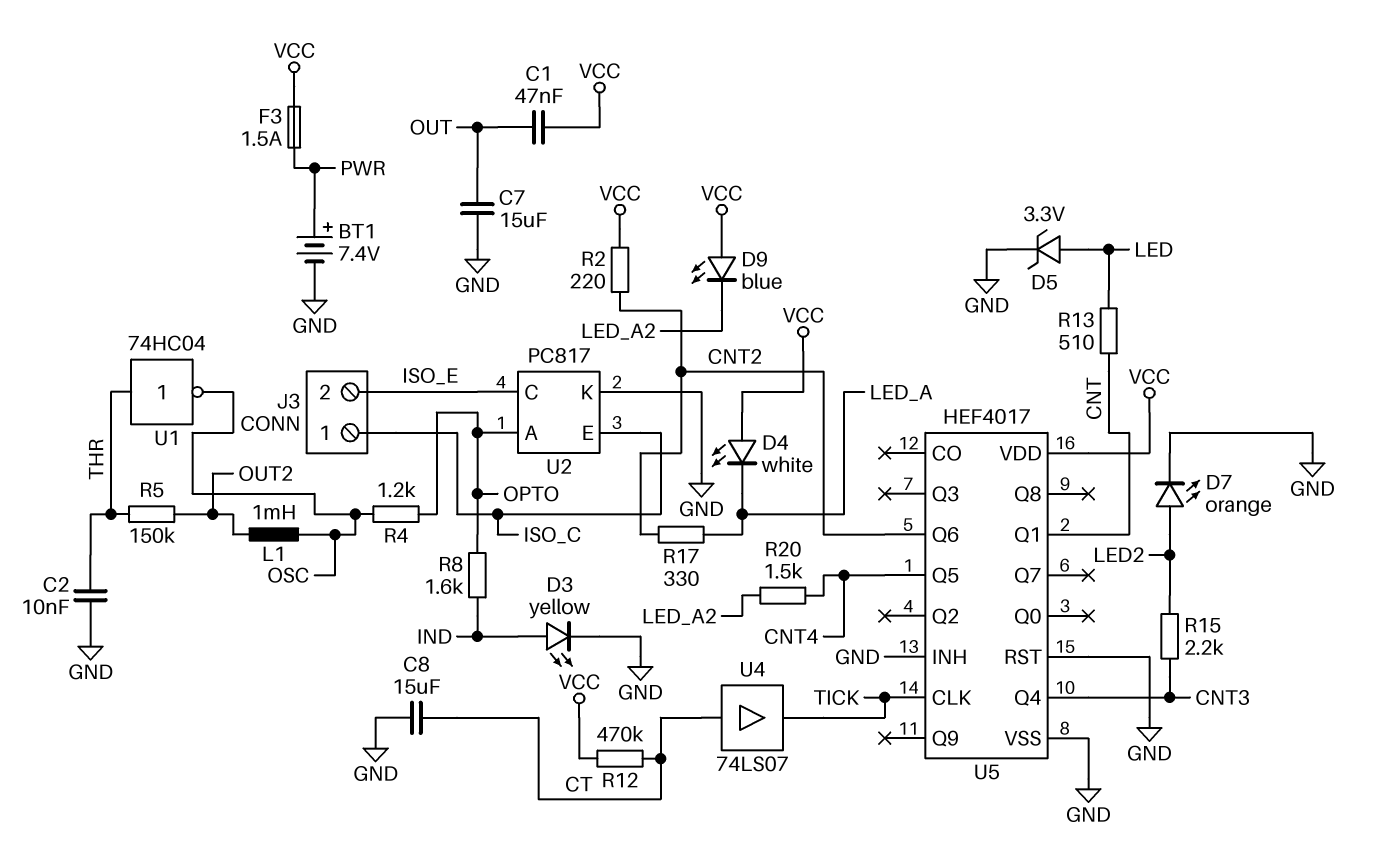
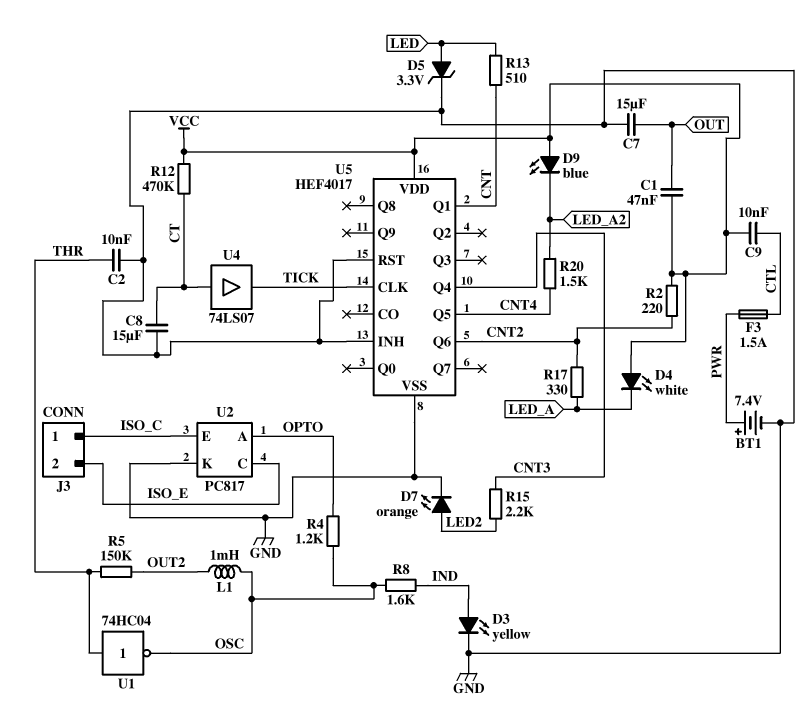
C9: none -> 10nF (CTL, VCC)
F3: 1.5A (PWR, VCC) -> 1.5A (CTL, PWR)
R8: 1.6k (IND, OPTO) -> 1.6k (IND, OSC)

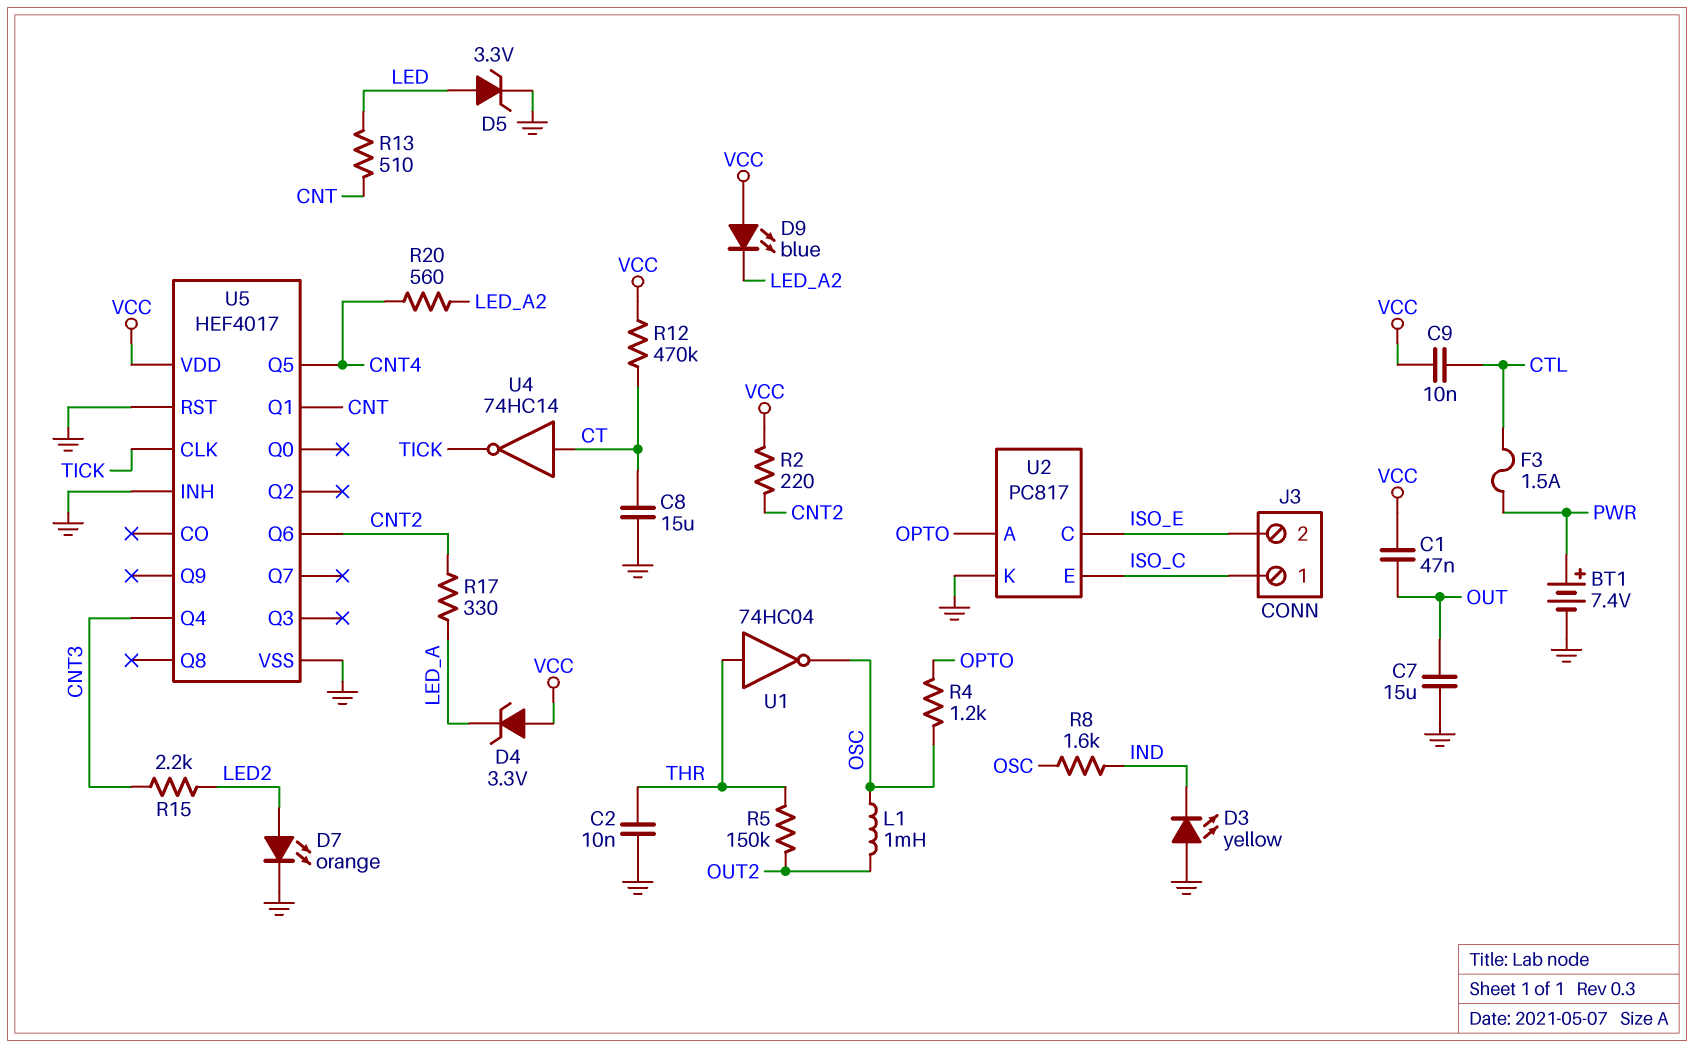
D3: LED yellow (A IND, K GND) -> LED yellow (A GND, K IND)
D4: LED white (A VCC, K LED_A) -> zener 3.3V (A VCC, K LED_A)
R20: 1.5k (CNT4, LED_A2) -> 560 (CNT4, LED_A2)
U4: buffer 74LS07 (in CT, out TICK) -> NOT 74HC14 (in CT, out TICK)

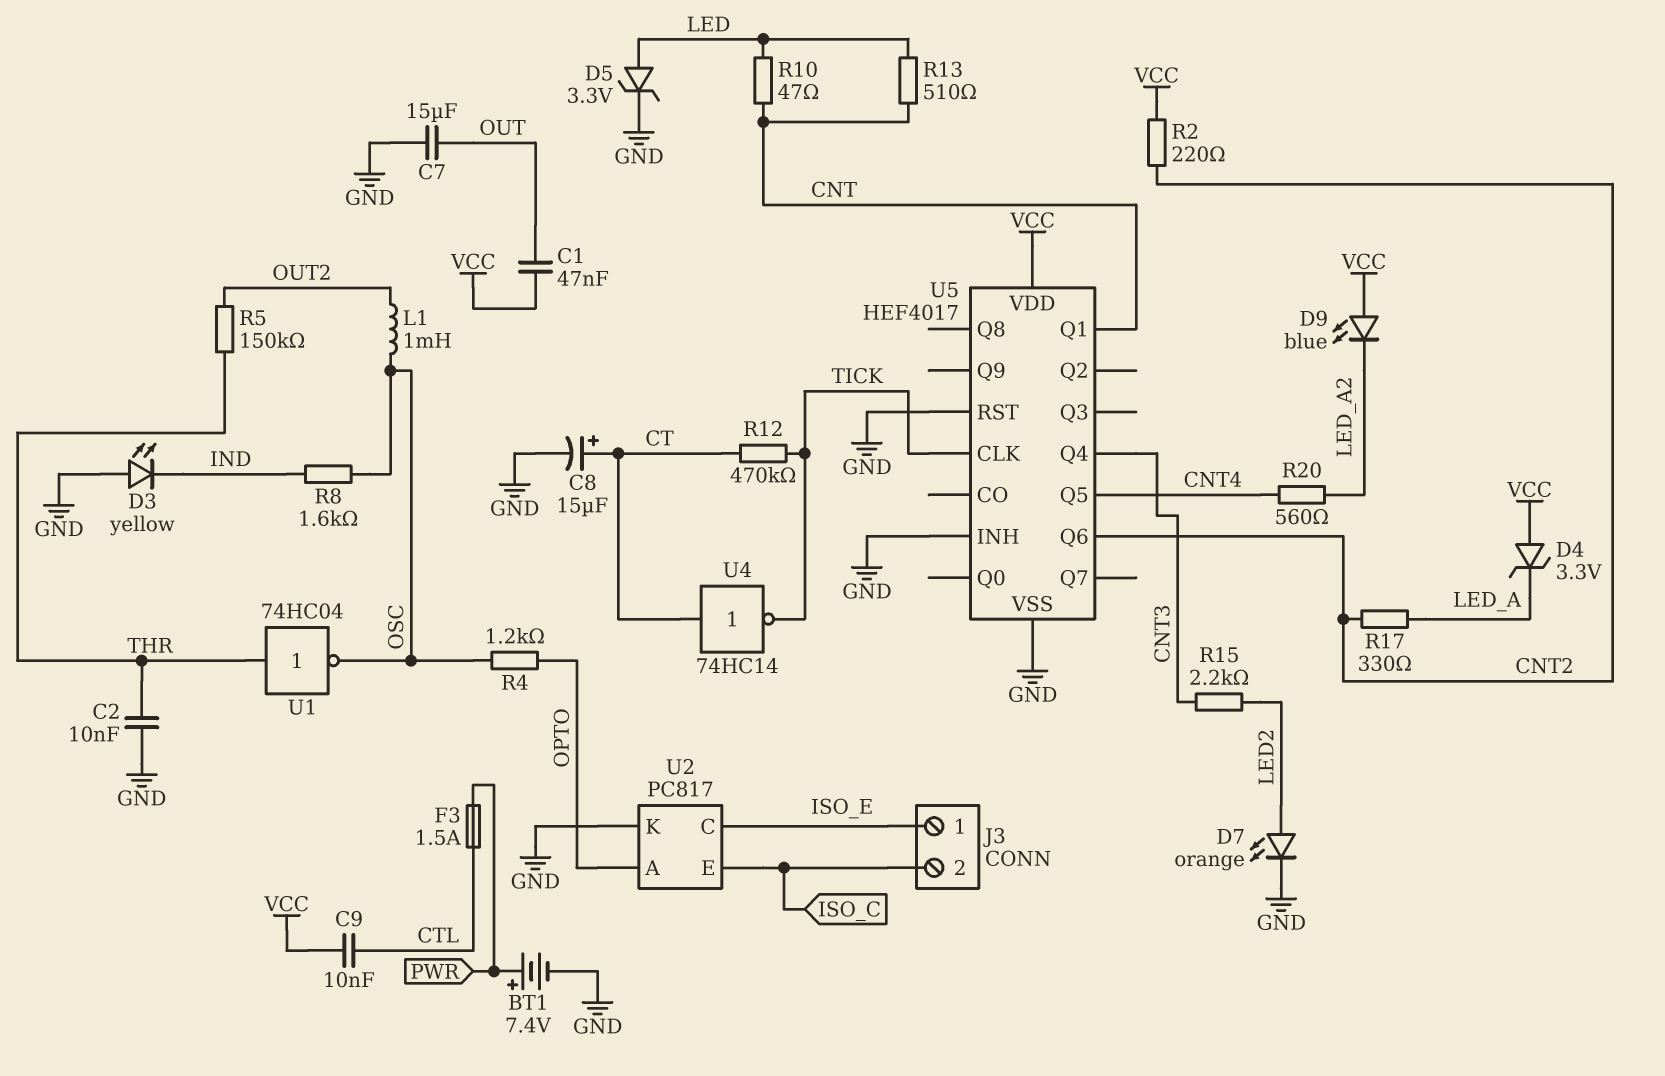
C8: 15uF (CT, GND) -> 15uF (plus CT, minus GND)
J3 pin 1: ISO_C -> ISO_E
J3 pin 2: ISO_E -> ISO_C
R10: none -> 47 (CNT, LED)
R12: 470k (CT, VCC) -> 470k (CT, TICK)

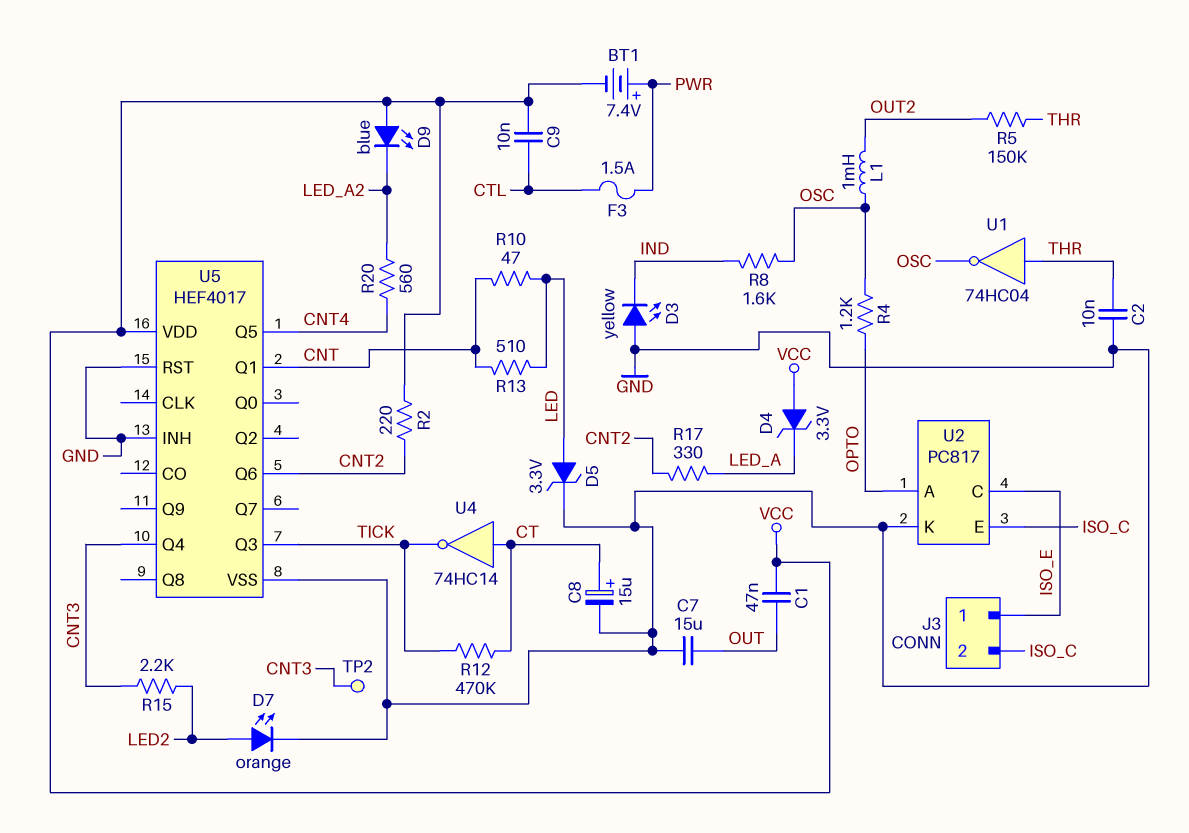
BT1: 7.4V (plus PWR, minus GND) -> 7.4V (plus PWR, minus VCC)
TP2: none -> test point (CNT3)
U5 pin CLK: TICK -> none
U5 pin Q3: none -> TICK

